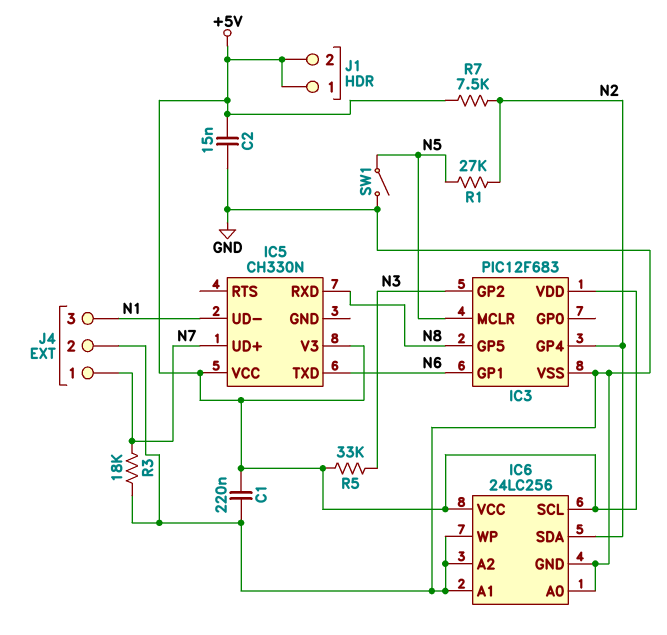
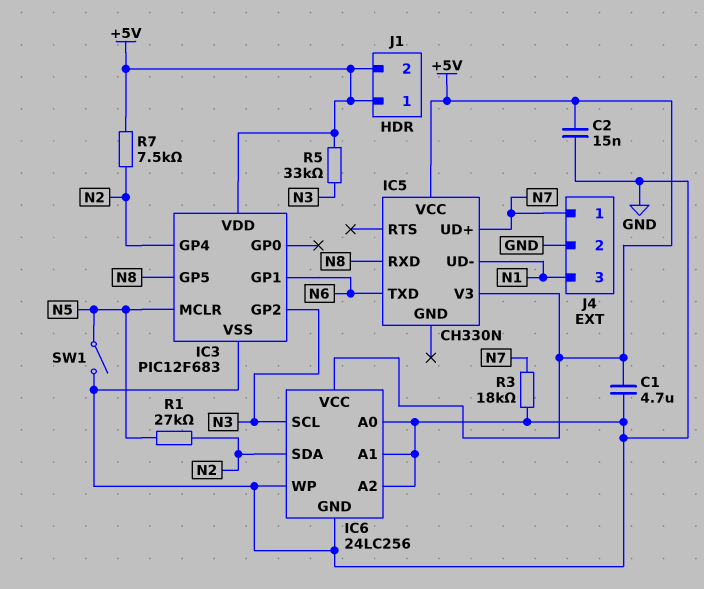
C1: 220nF (+5V, GND) -> 4.7uF (+5V, GND)
IC6 pin SCL: +5V -> N3

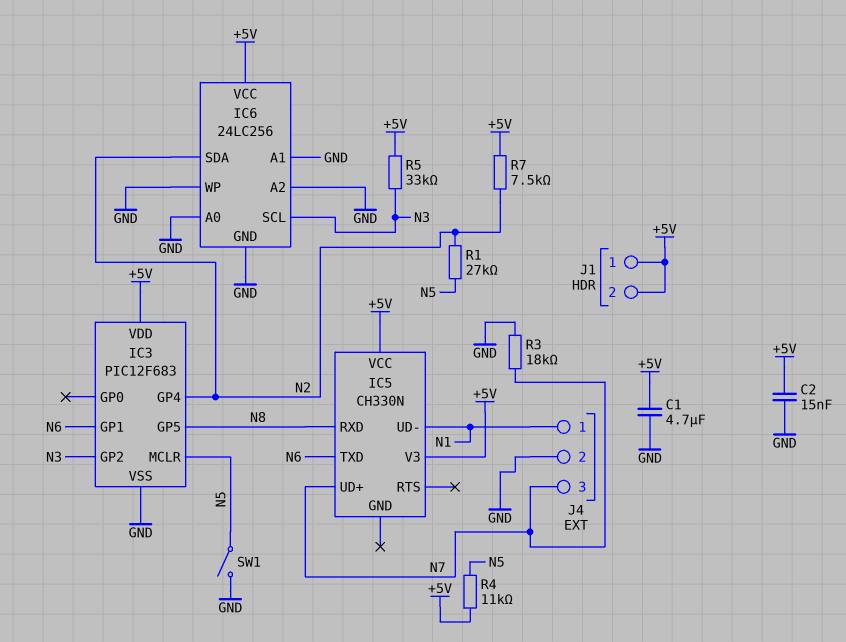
J4 pin 1: N7 -> N1
J4 pin 3: N1 -> N7
R4: none -> 11k (+5V, N5)

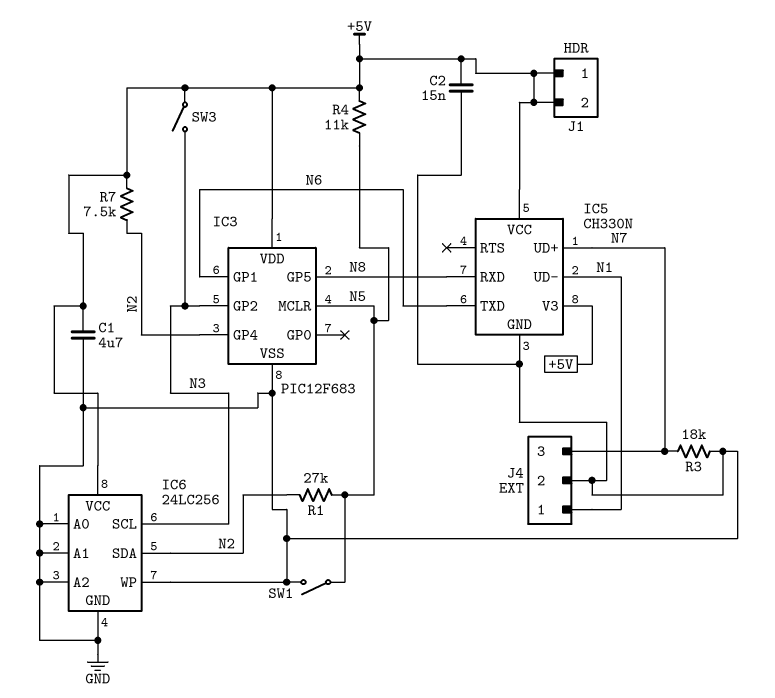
IC5 pin GND: none -> GND
R5: 33k (+5V, N3) -> none
SW3: none -> switch (+5V, N3)

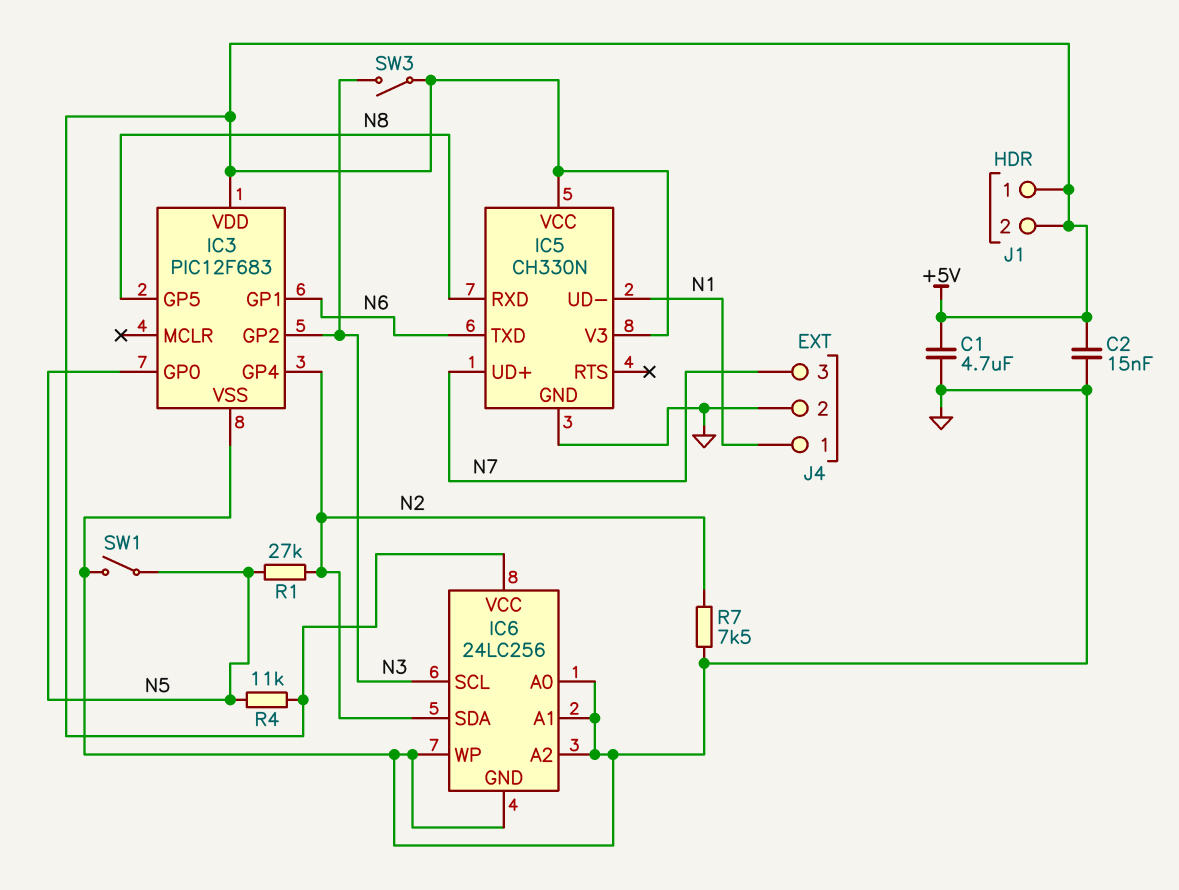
IC3 pin GP0: none -> N5
IC3 pin MCLR: N5 -> none
R3: 18k (GND, N7) -> none
R7: 7.5k (+5V, N2) -> 7.5k (GND, N2)

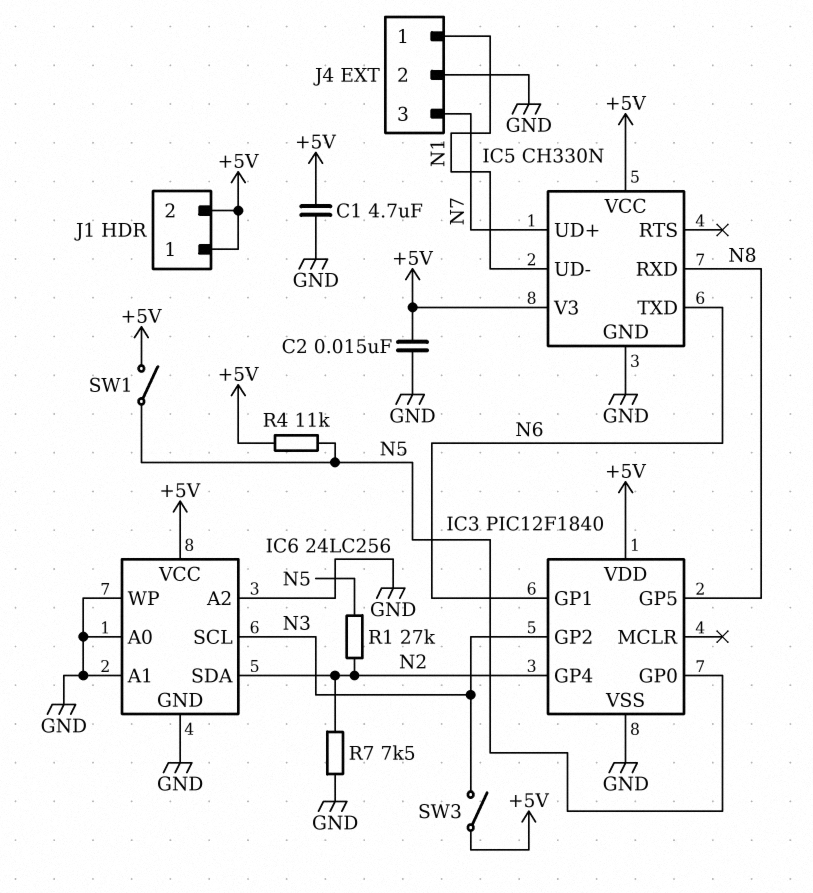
IC3: PIC12F683 -> PIC12F1840
SW1: switch (GND, N5) -> switch (+5V, N5)

